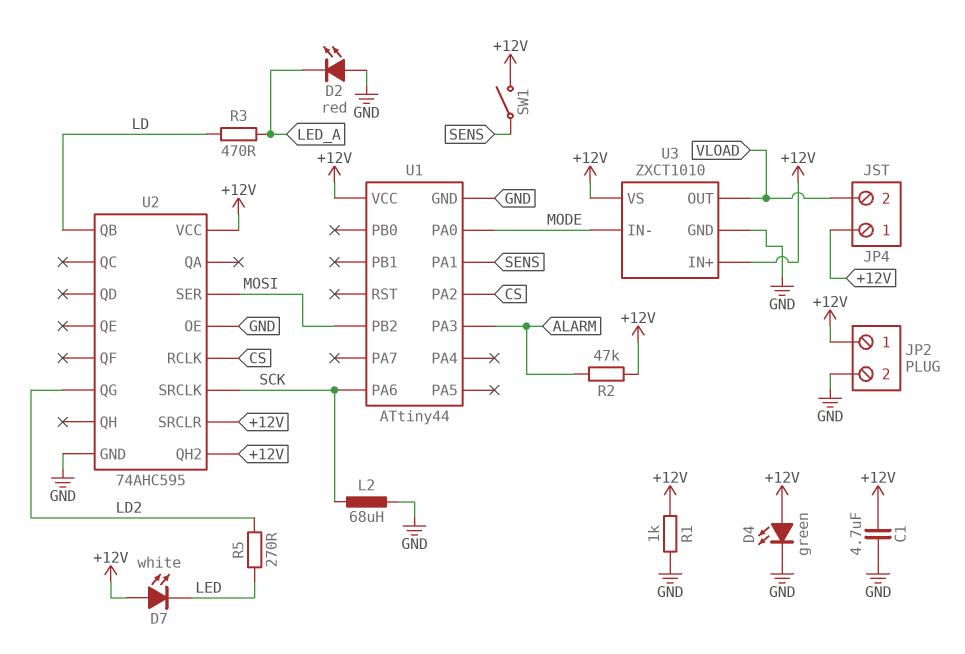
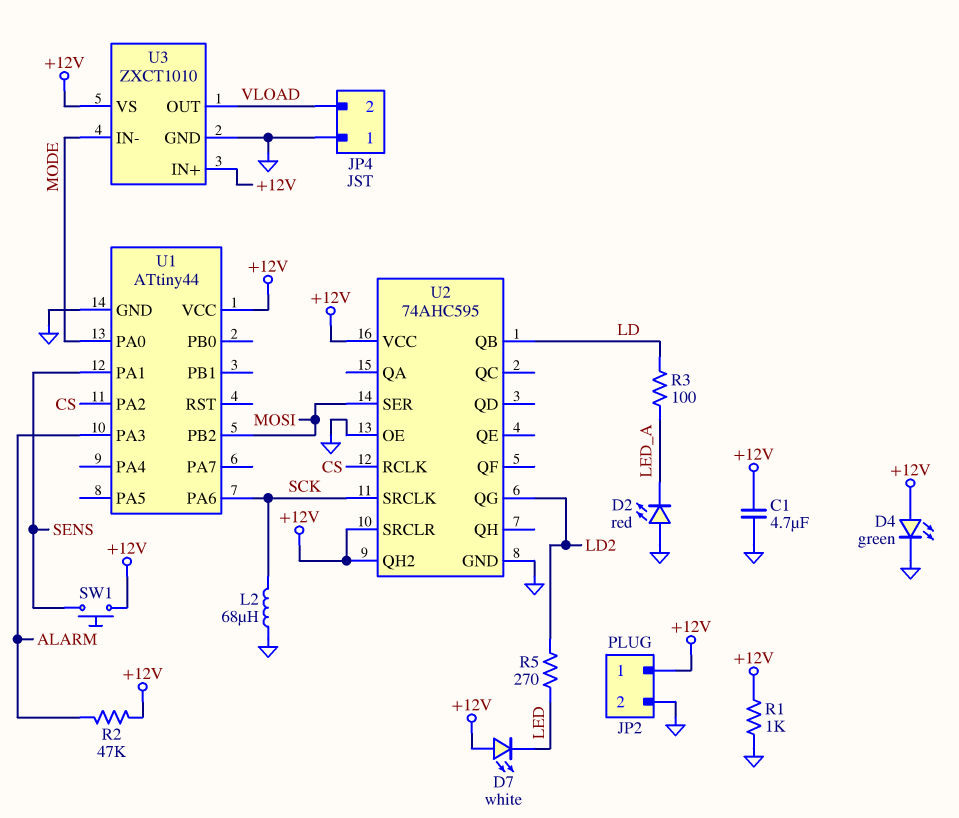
JP4 pin 1: +12V -> GND
R3: 470 (LD, LED_A) -> 100 (LD, LED_A)
SW1: switch (+12V, SENS) -> button (+12V, SENS)

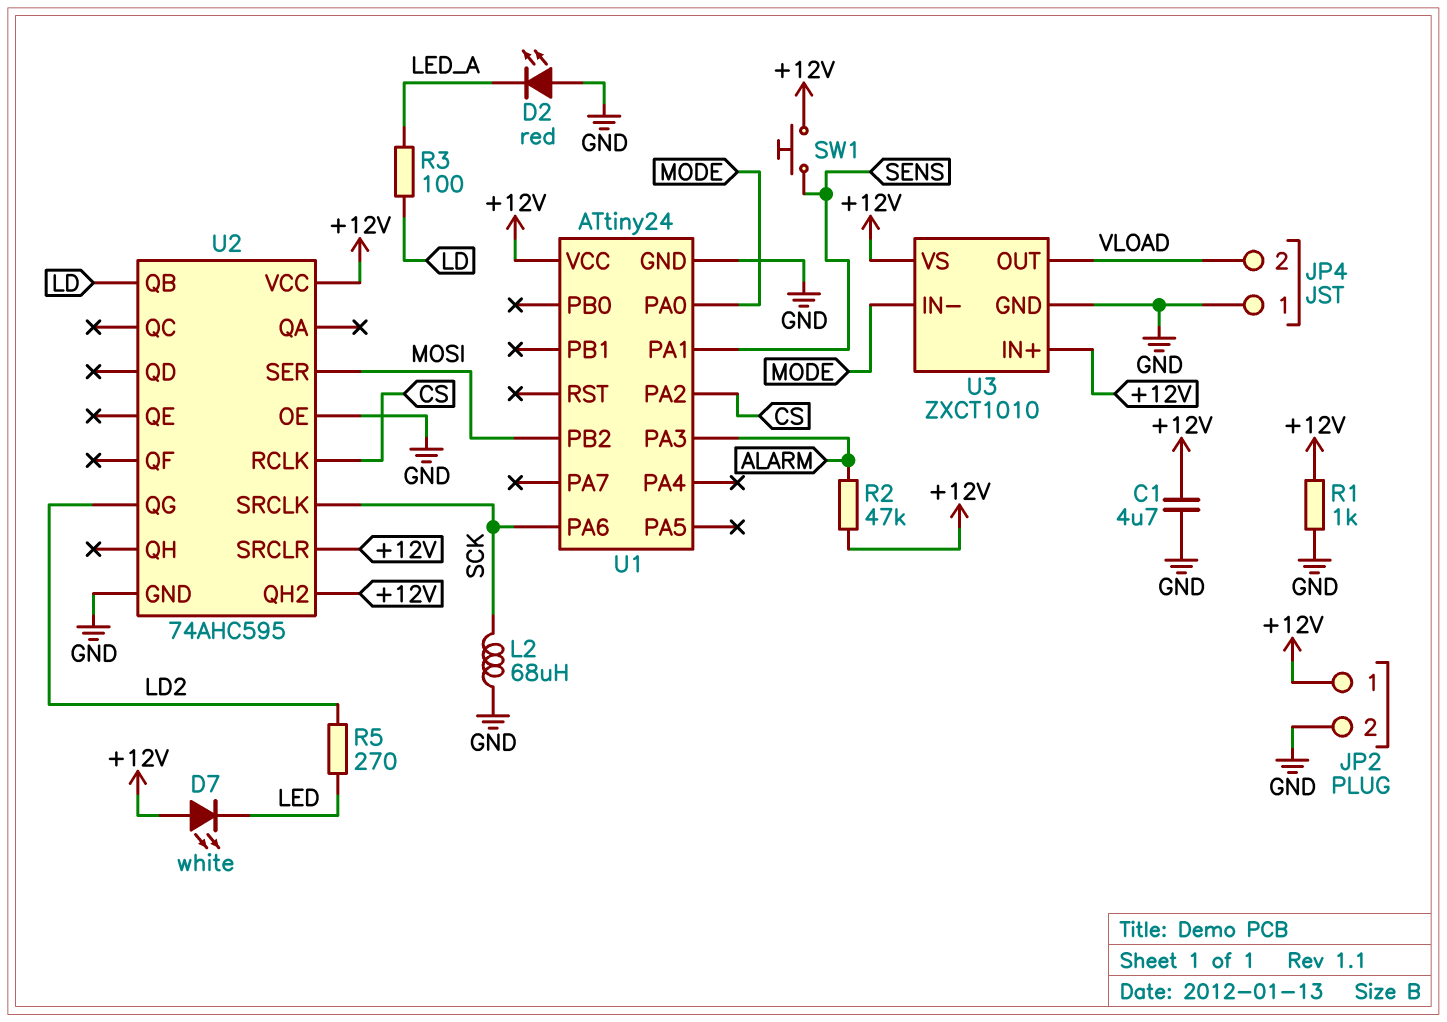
D4: LED green (A +12V, K GND) -> none
U1: ATtiny44 -> ATtiny24

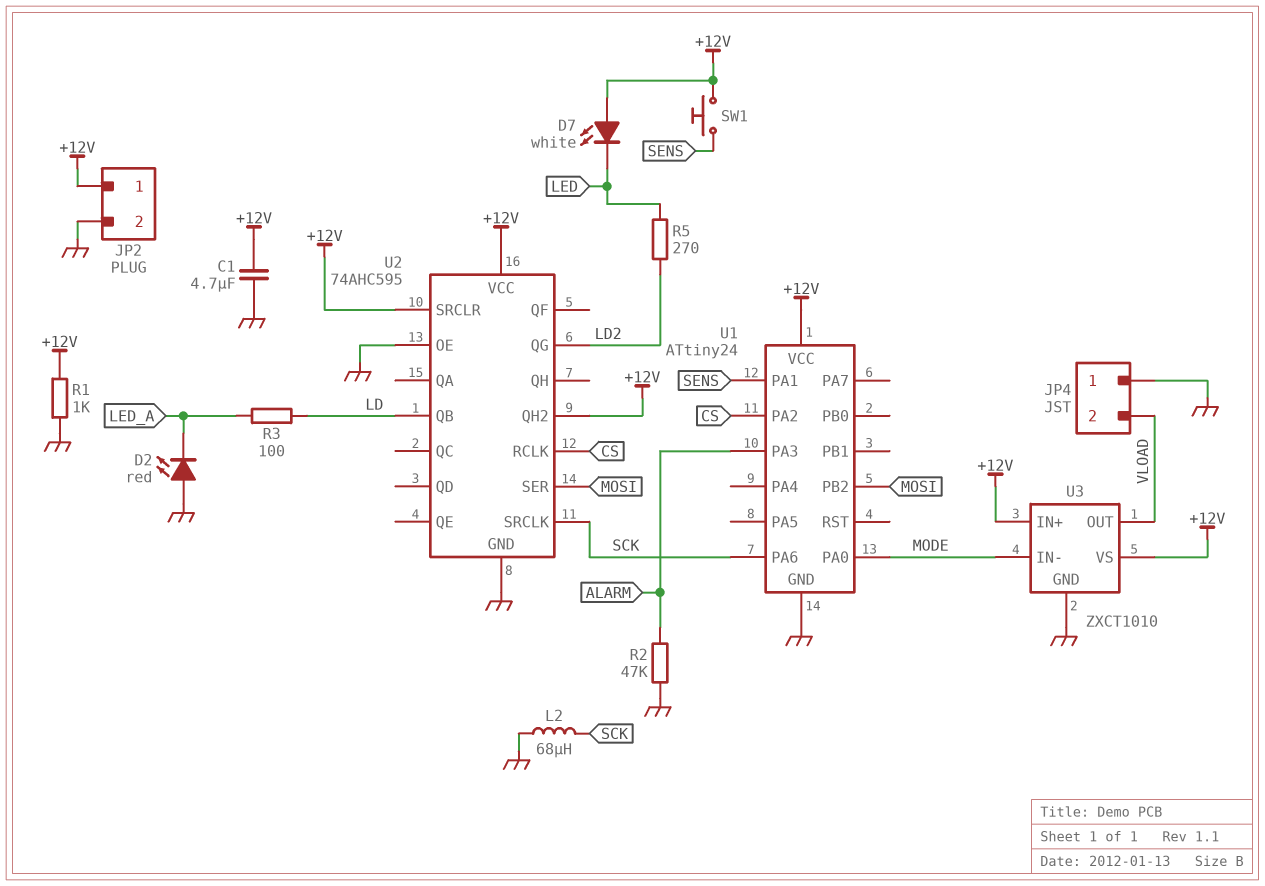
R2: 47k (+12V, ALARM) -> 47k (ALARM, GND)

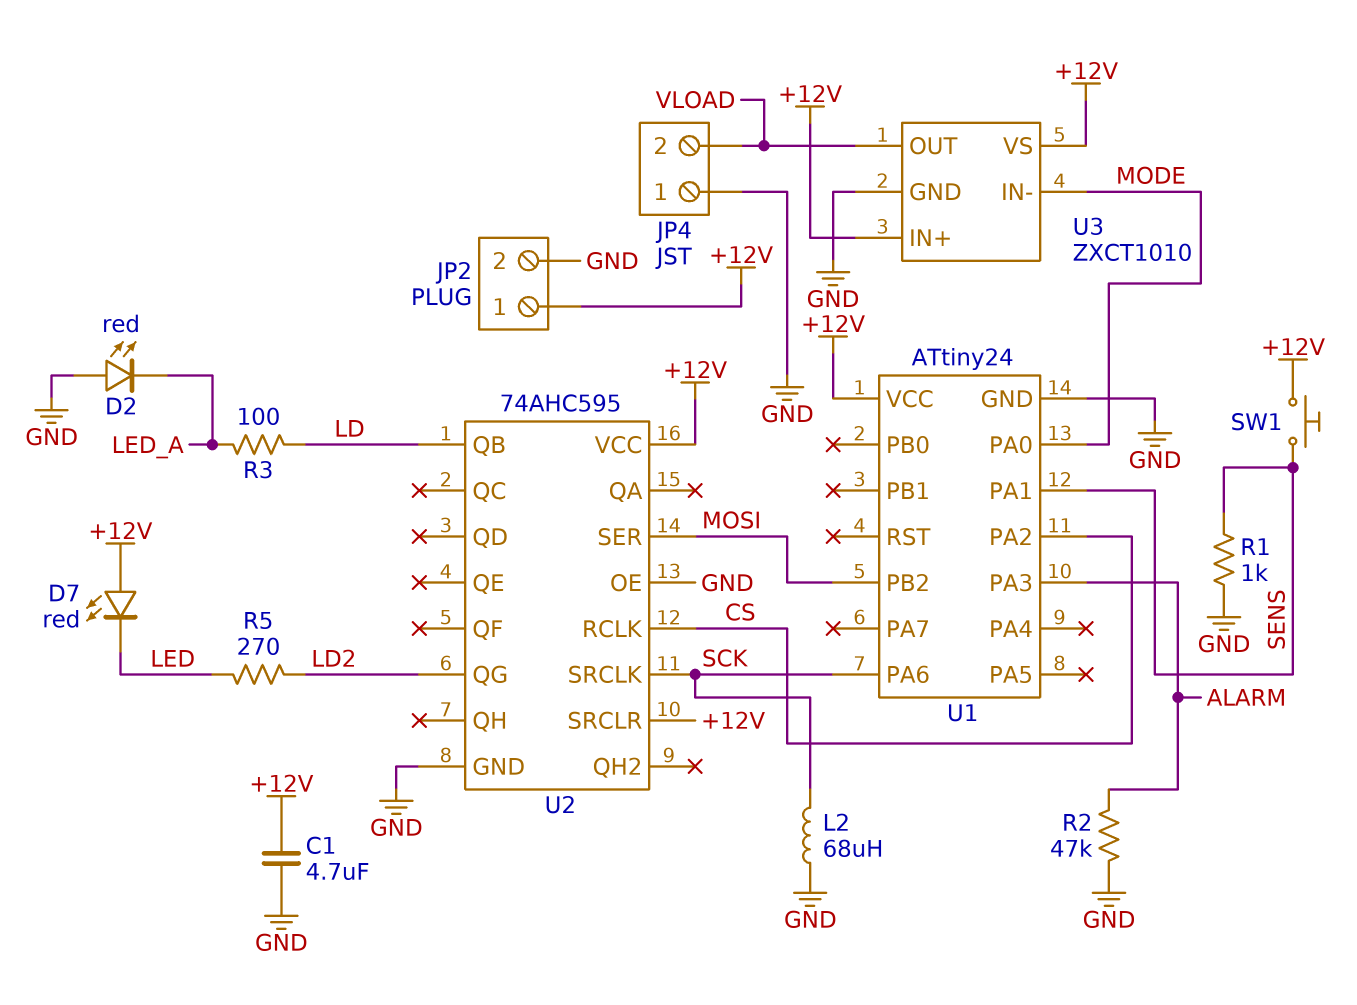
D7: LED white (A +12V, K LED) -> LED red (A +12V, K LED)
R1: 1k (+12V, GND) -> 1k (GND, SENS)
U2 pin QH2: +12V -> none

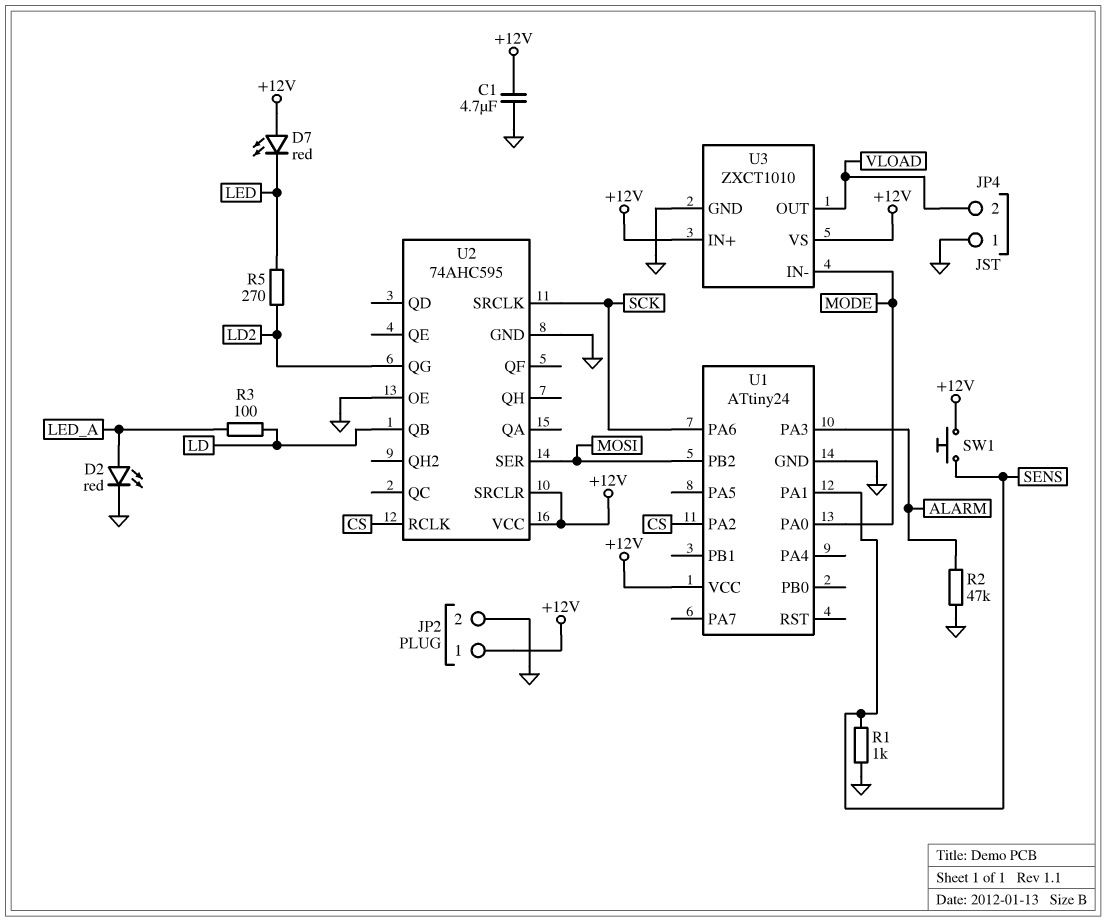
D2: LED red (A GND, K LED_A) -> LED red (A LED_A, K GND)
L2: 68uH (GND, SCK) -> none

